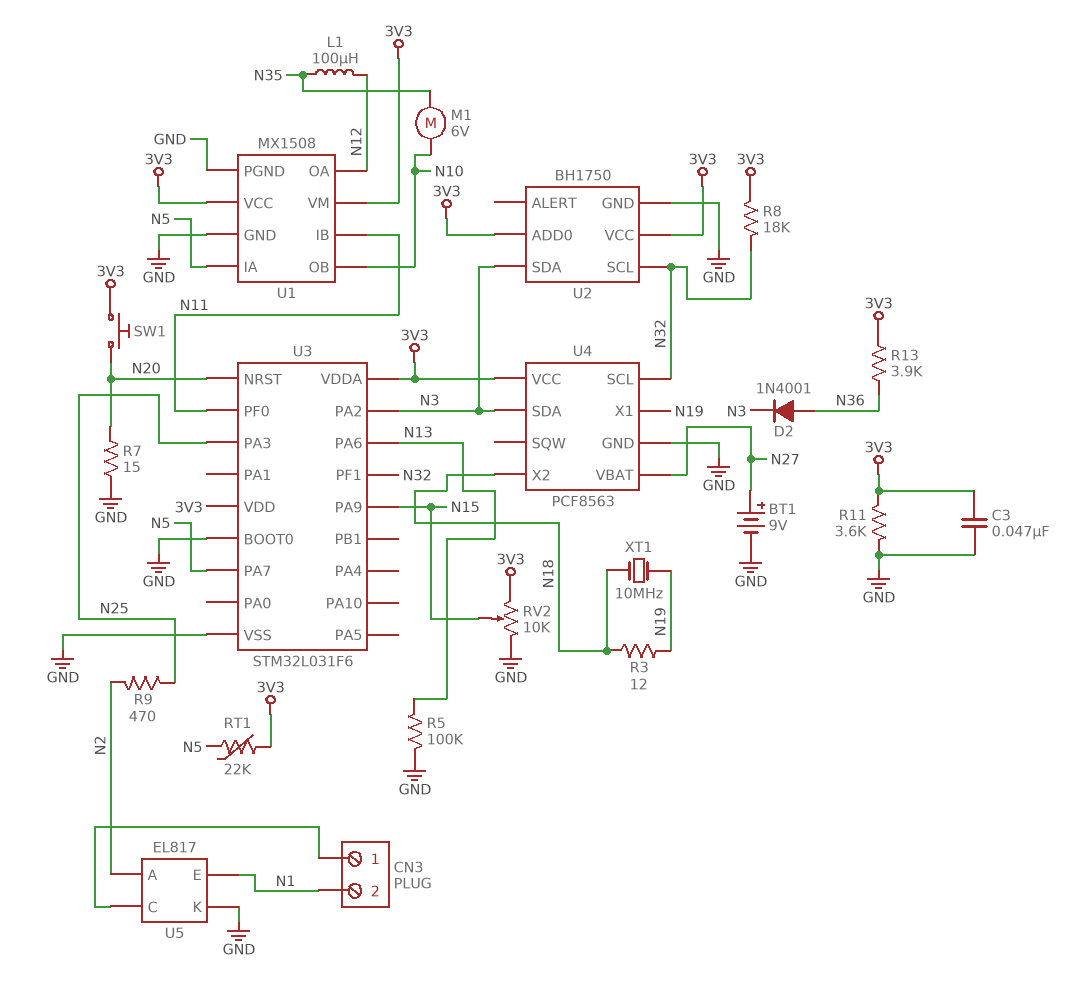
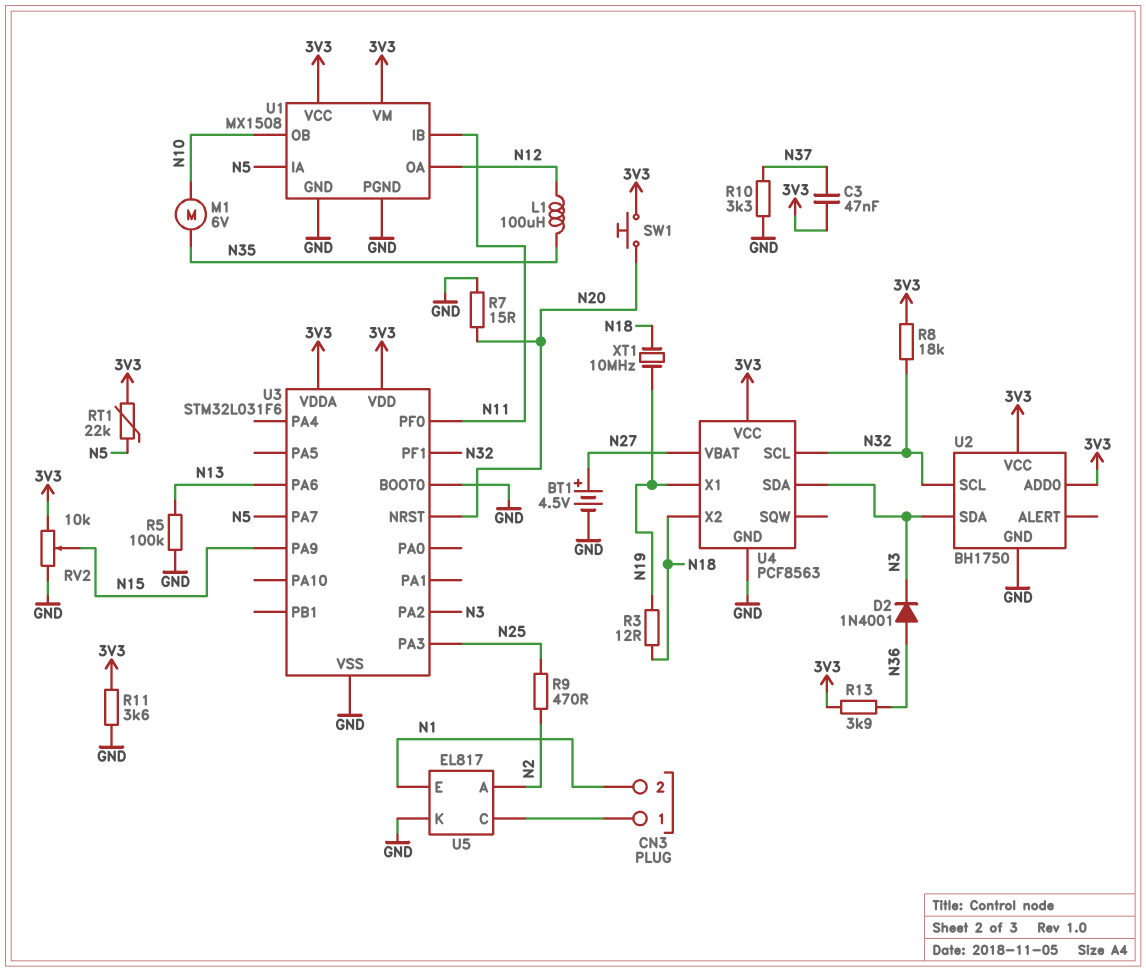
BT1: 9V (plus N27, minus GND) -> 4.5V (plus N27, minus GND)
C3: 47nF (3V3, GND) -> 47nF (3V3, N37)
R10: none -> 3.3k (GND, N37)

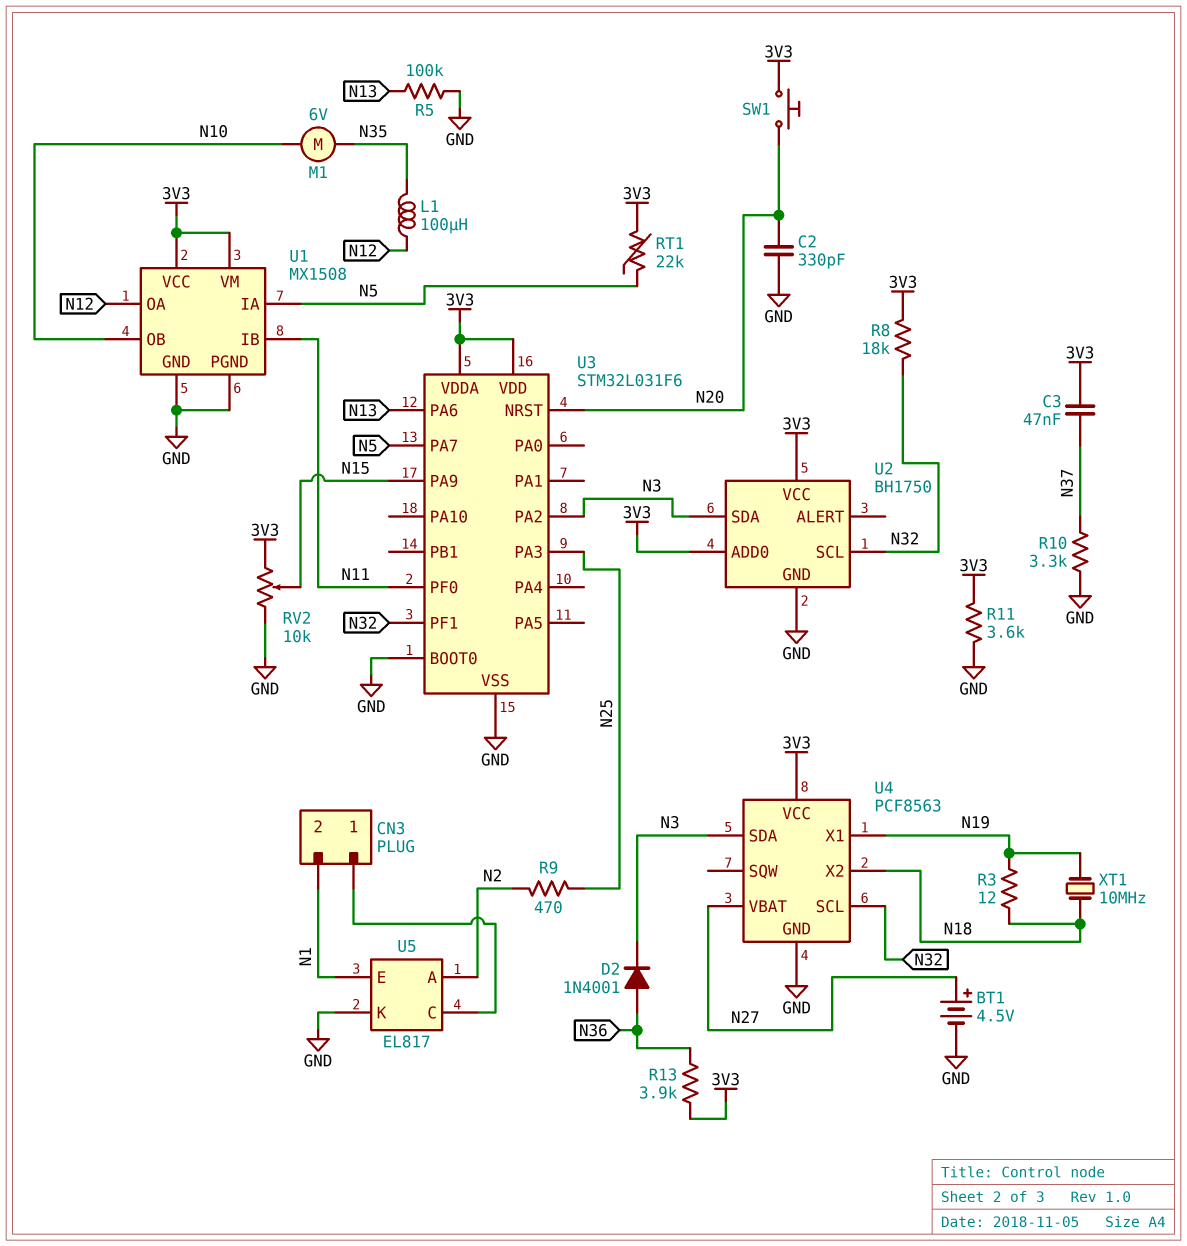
C2: none -> 330pF (GND, N20)
R7: 15 (GND, N20) -> none

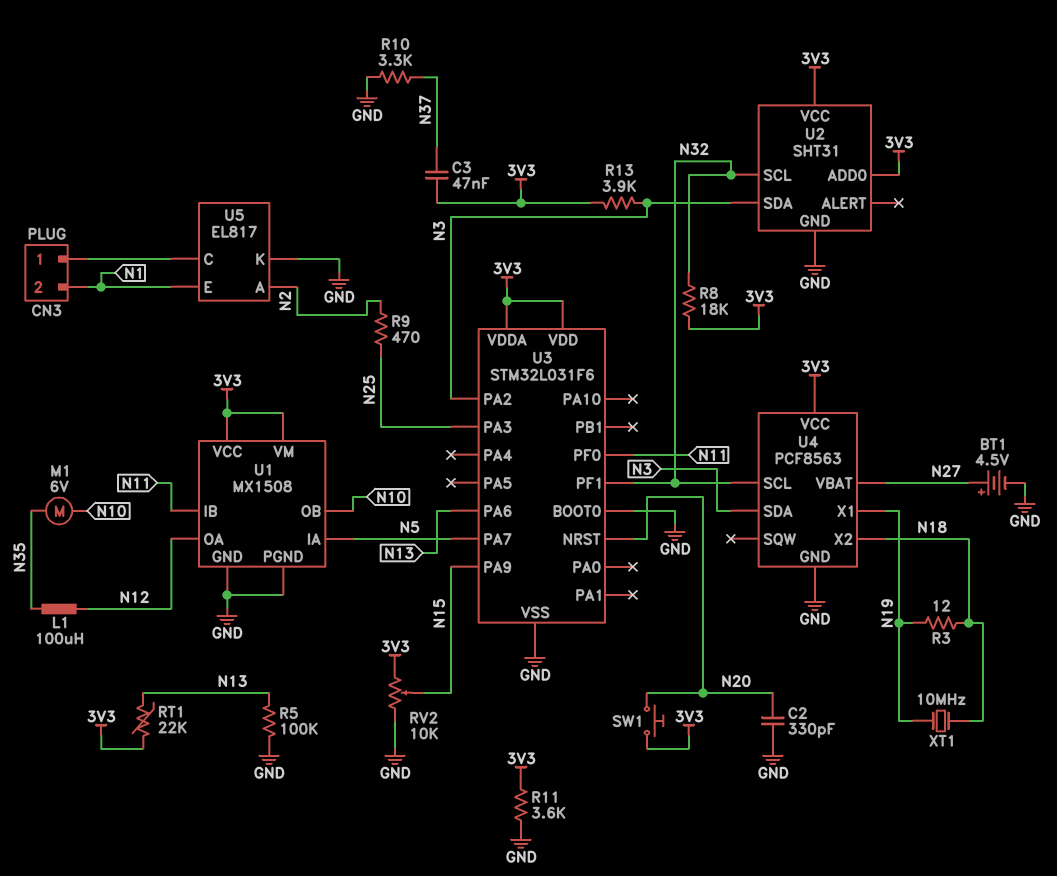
D2: diode 1N4001 (A N36, K N3) -> none
R13: 3.9k (3V3, N36) -> 3.9k (3V3, N3)
RT1: 22k (3V3, N5) -> 22k (3V3, N13)
U2: BH1750 -> SHT31

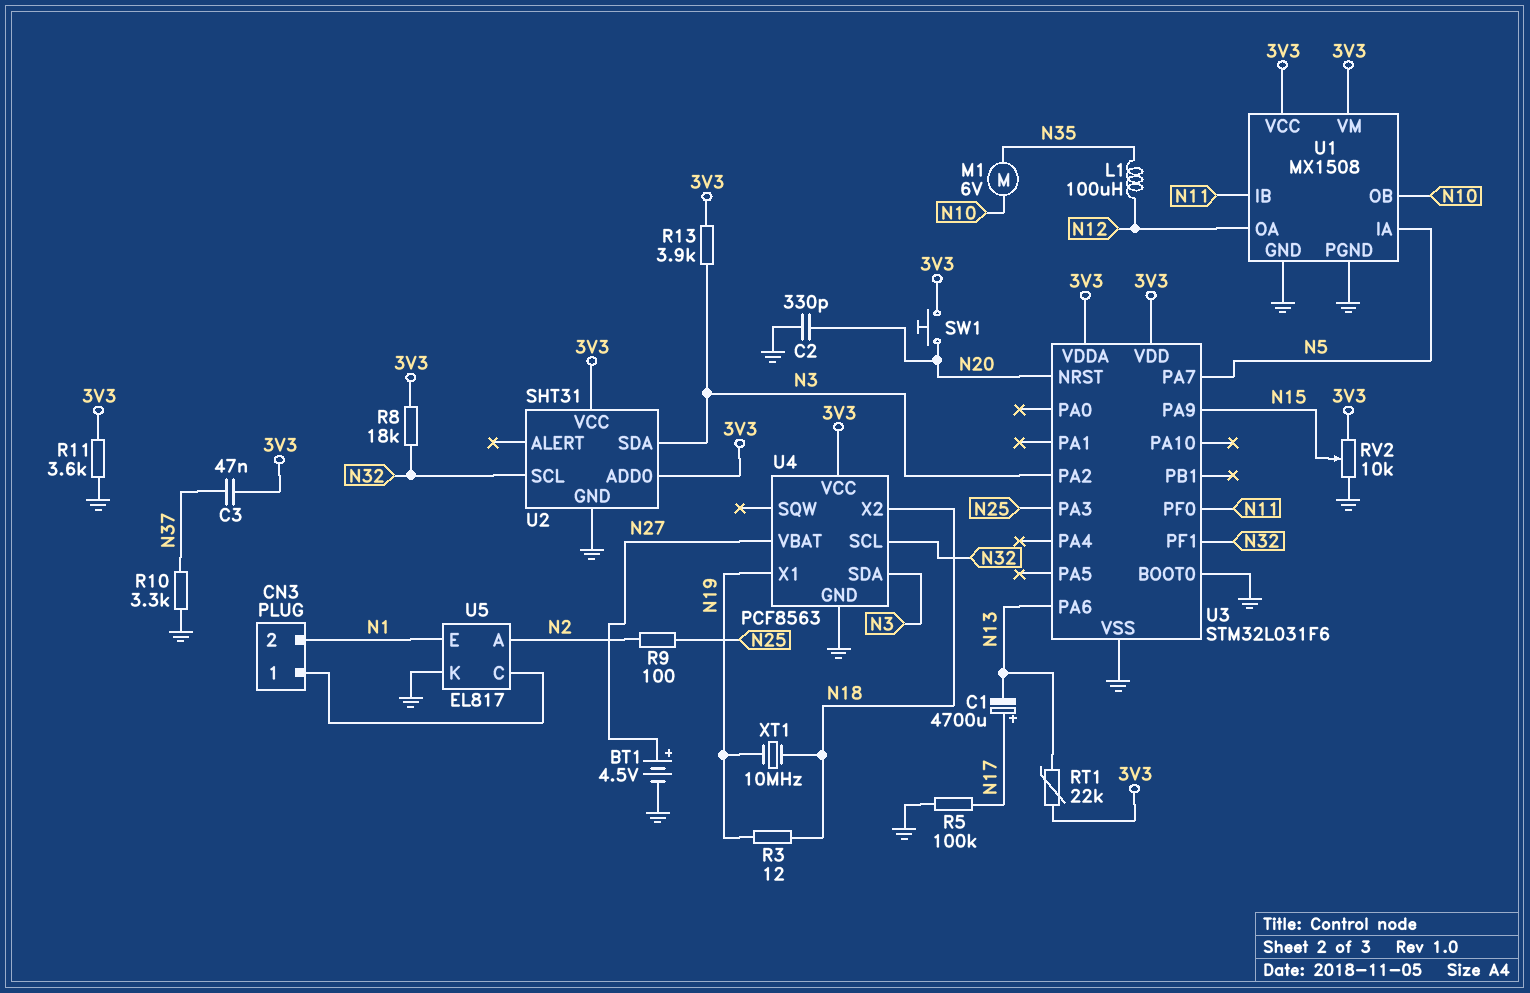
C1: none -> 4700uF (plus N17, minus N13)
R5: 100k (GND, N13) -> 100k (GND, N17)
R9: 470 (N2, N25) -> 100 (N2, N25)

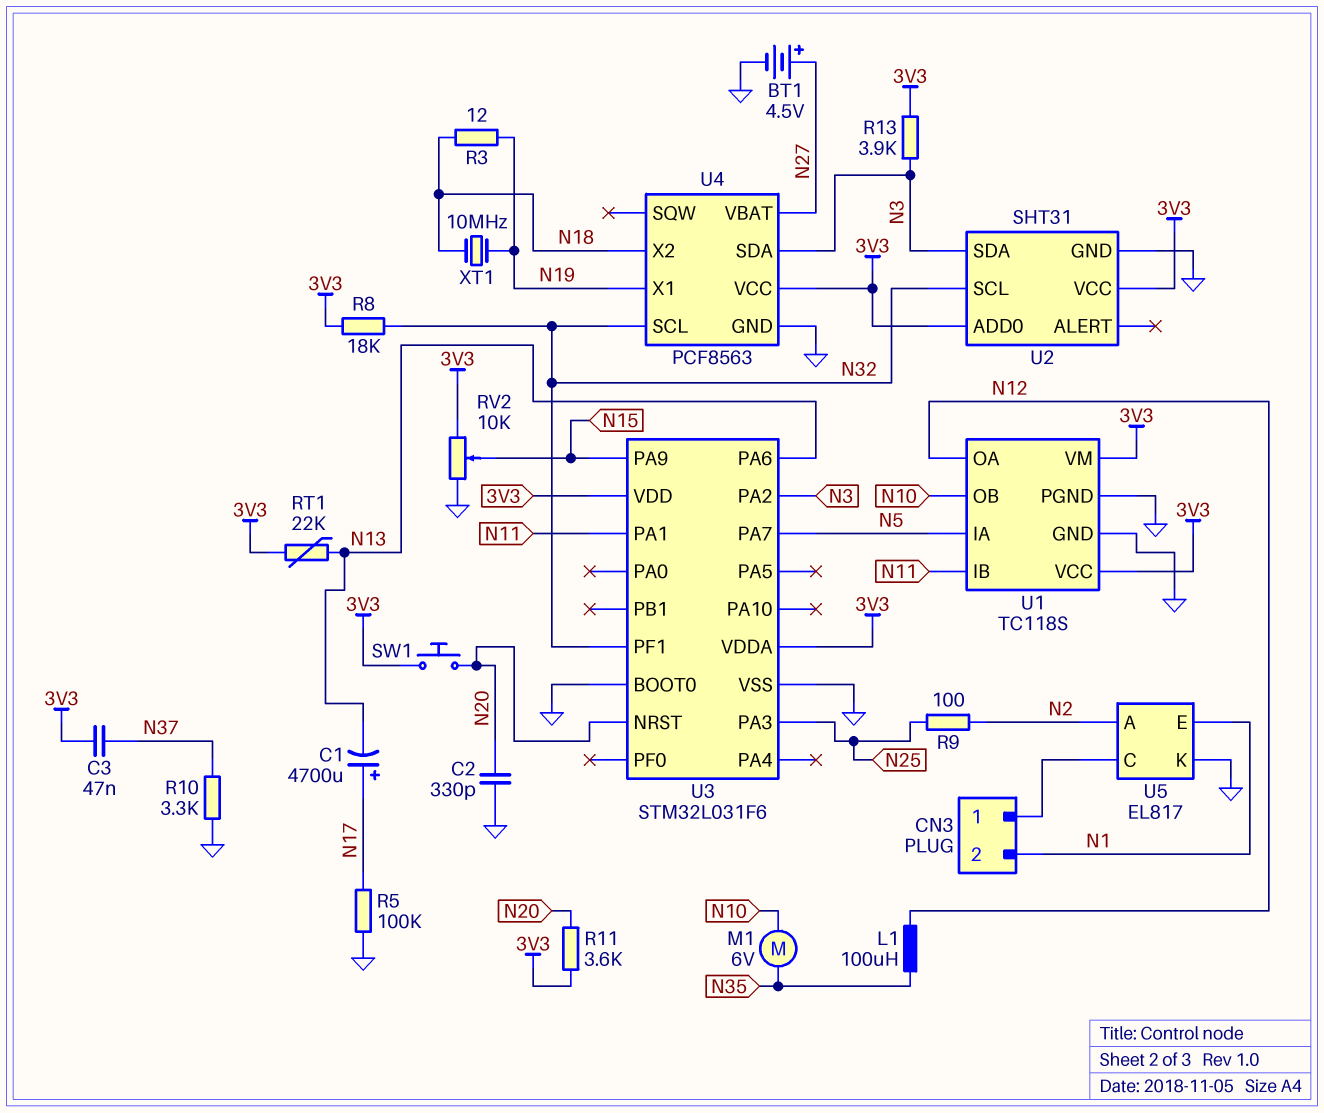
R11: 3.6k (3V3, GND) -> 3.6k (3V3, N20)
U1: MX1508 -> TC118S
U3 pin PA1: none -> N11
U3 pin PF0: N11 -> none

